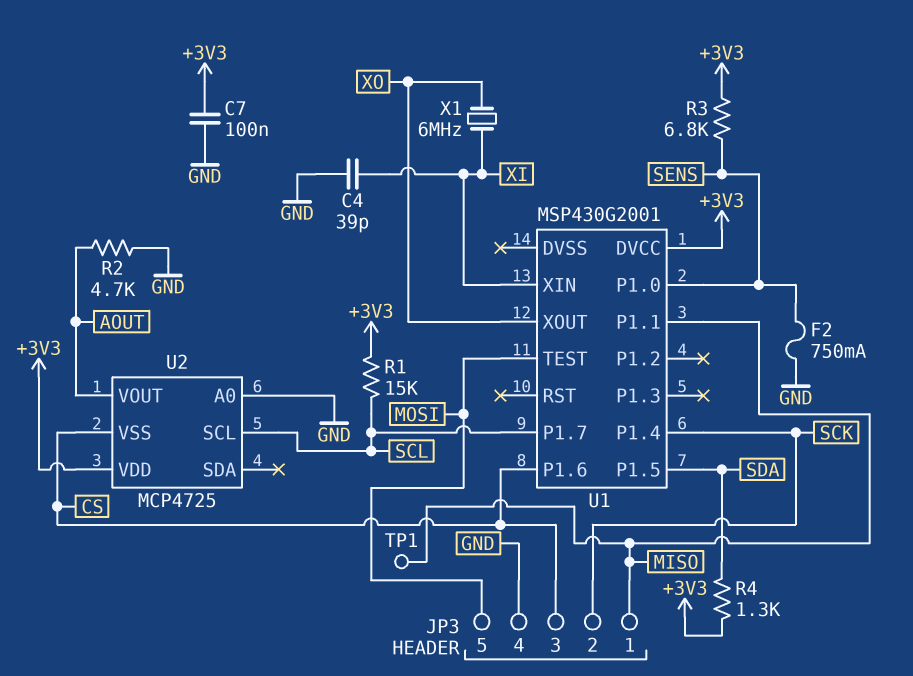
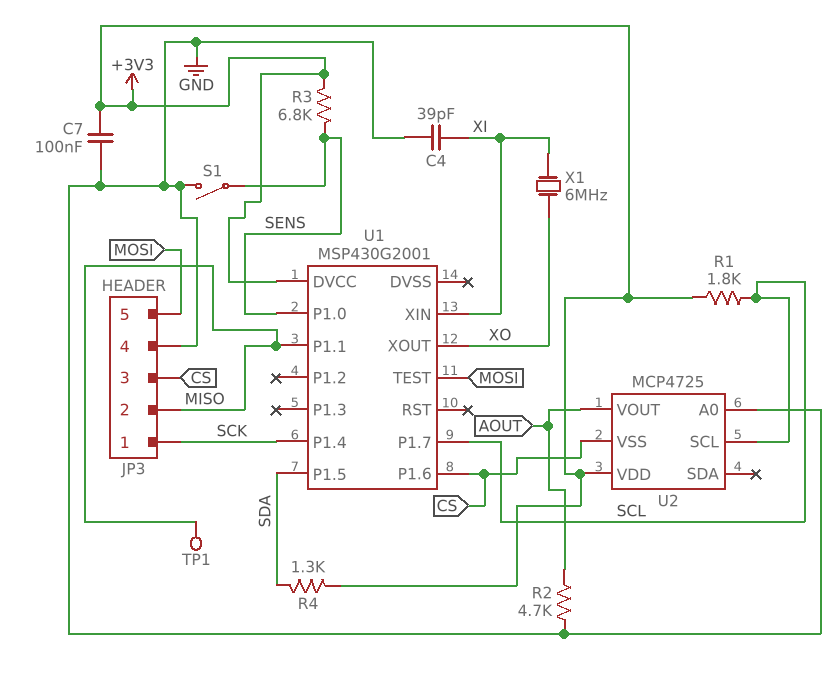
F2: 750mA (GND, SENS) -> none
JP3 pin 1: MISO -> SCK
JP3 pin 2: SCK -> MISO
R1: 15k (+3V3, SCL) -> 1.8k (+3V3, SCL)
S1: none -> switch (GND, SENS)

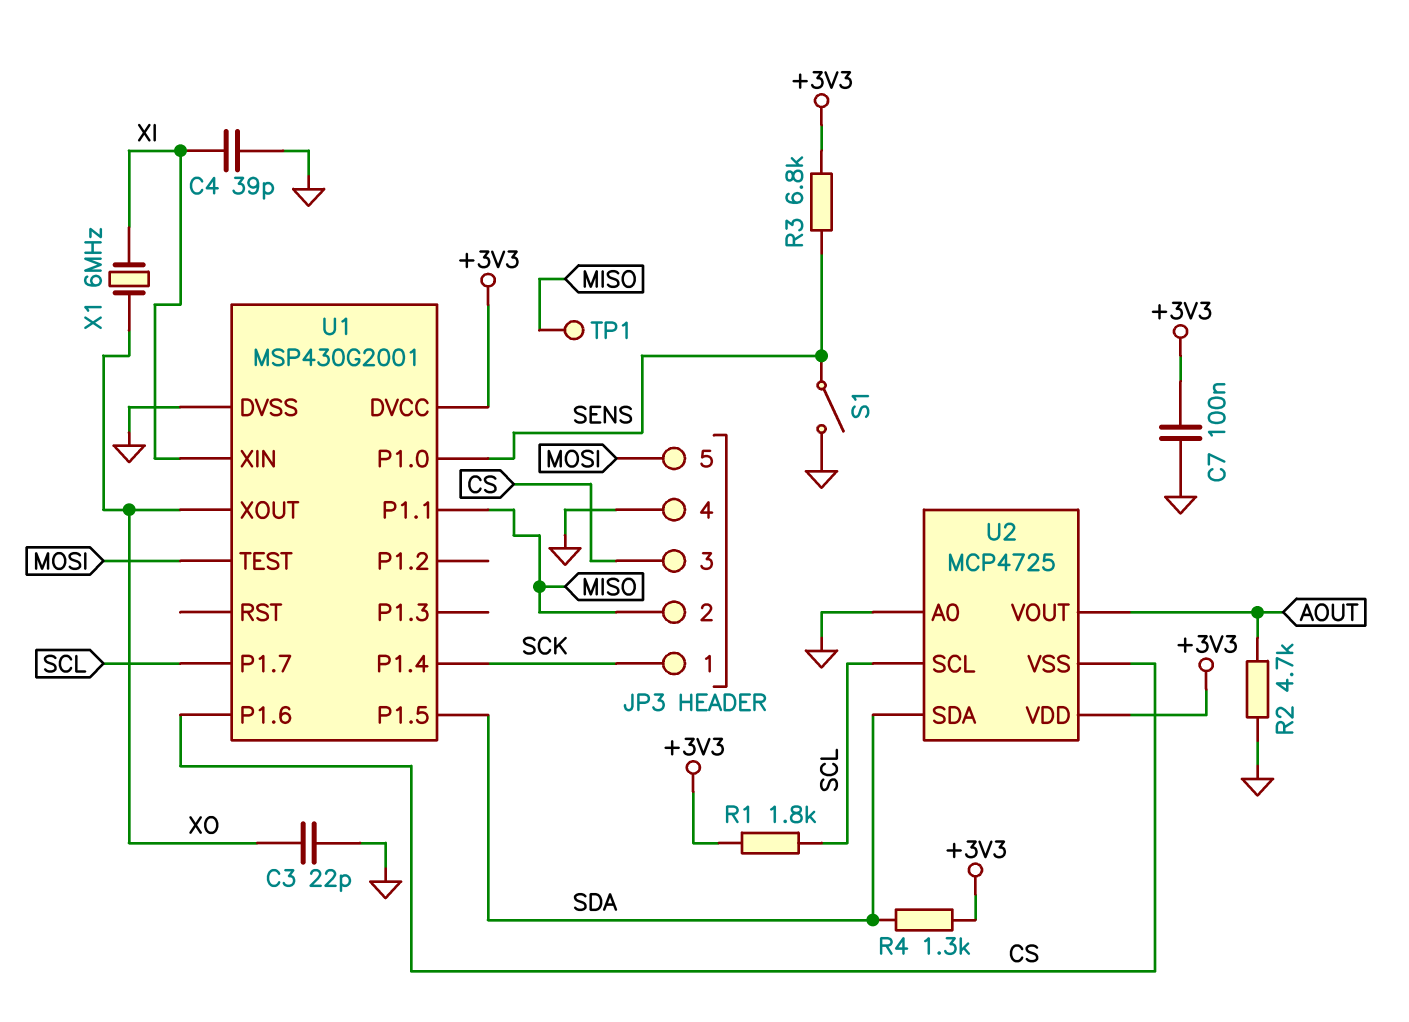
C3: none -> 22pF (GND, XO)
U1 pin DVSS: none -> GND
U2 pin SDA: none -> SDA

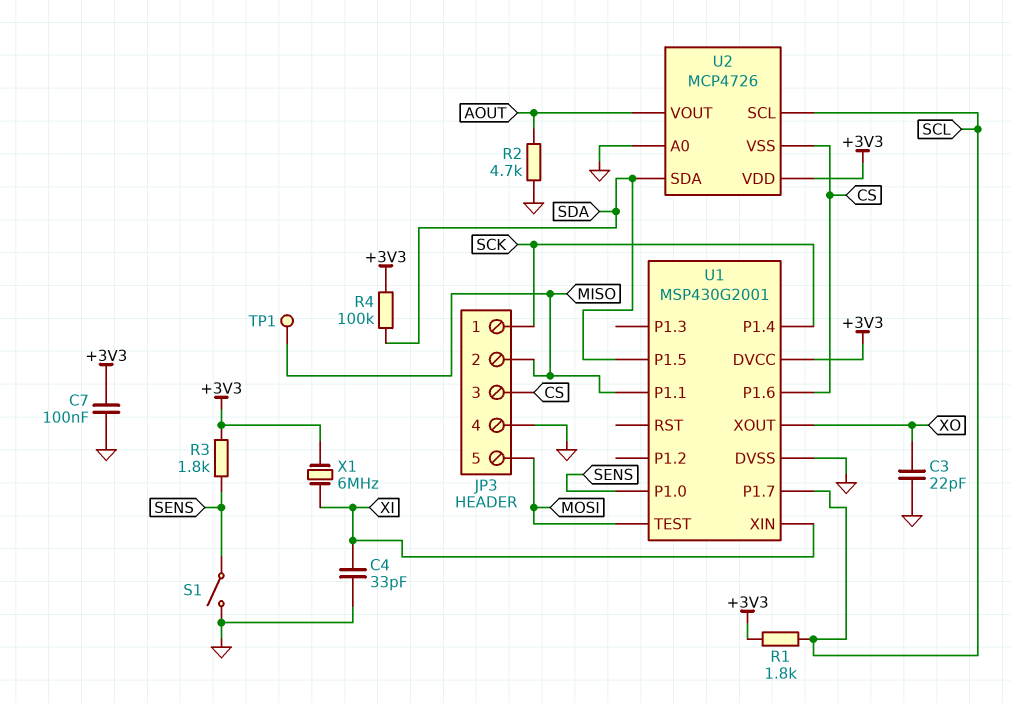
C4: 39pF (GND, XI) -> 33pF (GND, XI)
R3: 6.8k (+3V3, SENS) -> 1.8k (+3V3, SENS)
R4: 1.3k (+3V3, SDA) -> 100k (+3V3, SDA)
U2: MCP4725 -> MCP4726
X1: 6MHz (XI, XO) -> 6MHz (+3V3, XI)

